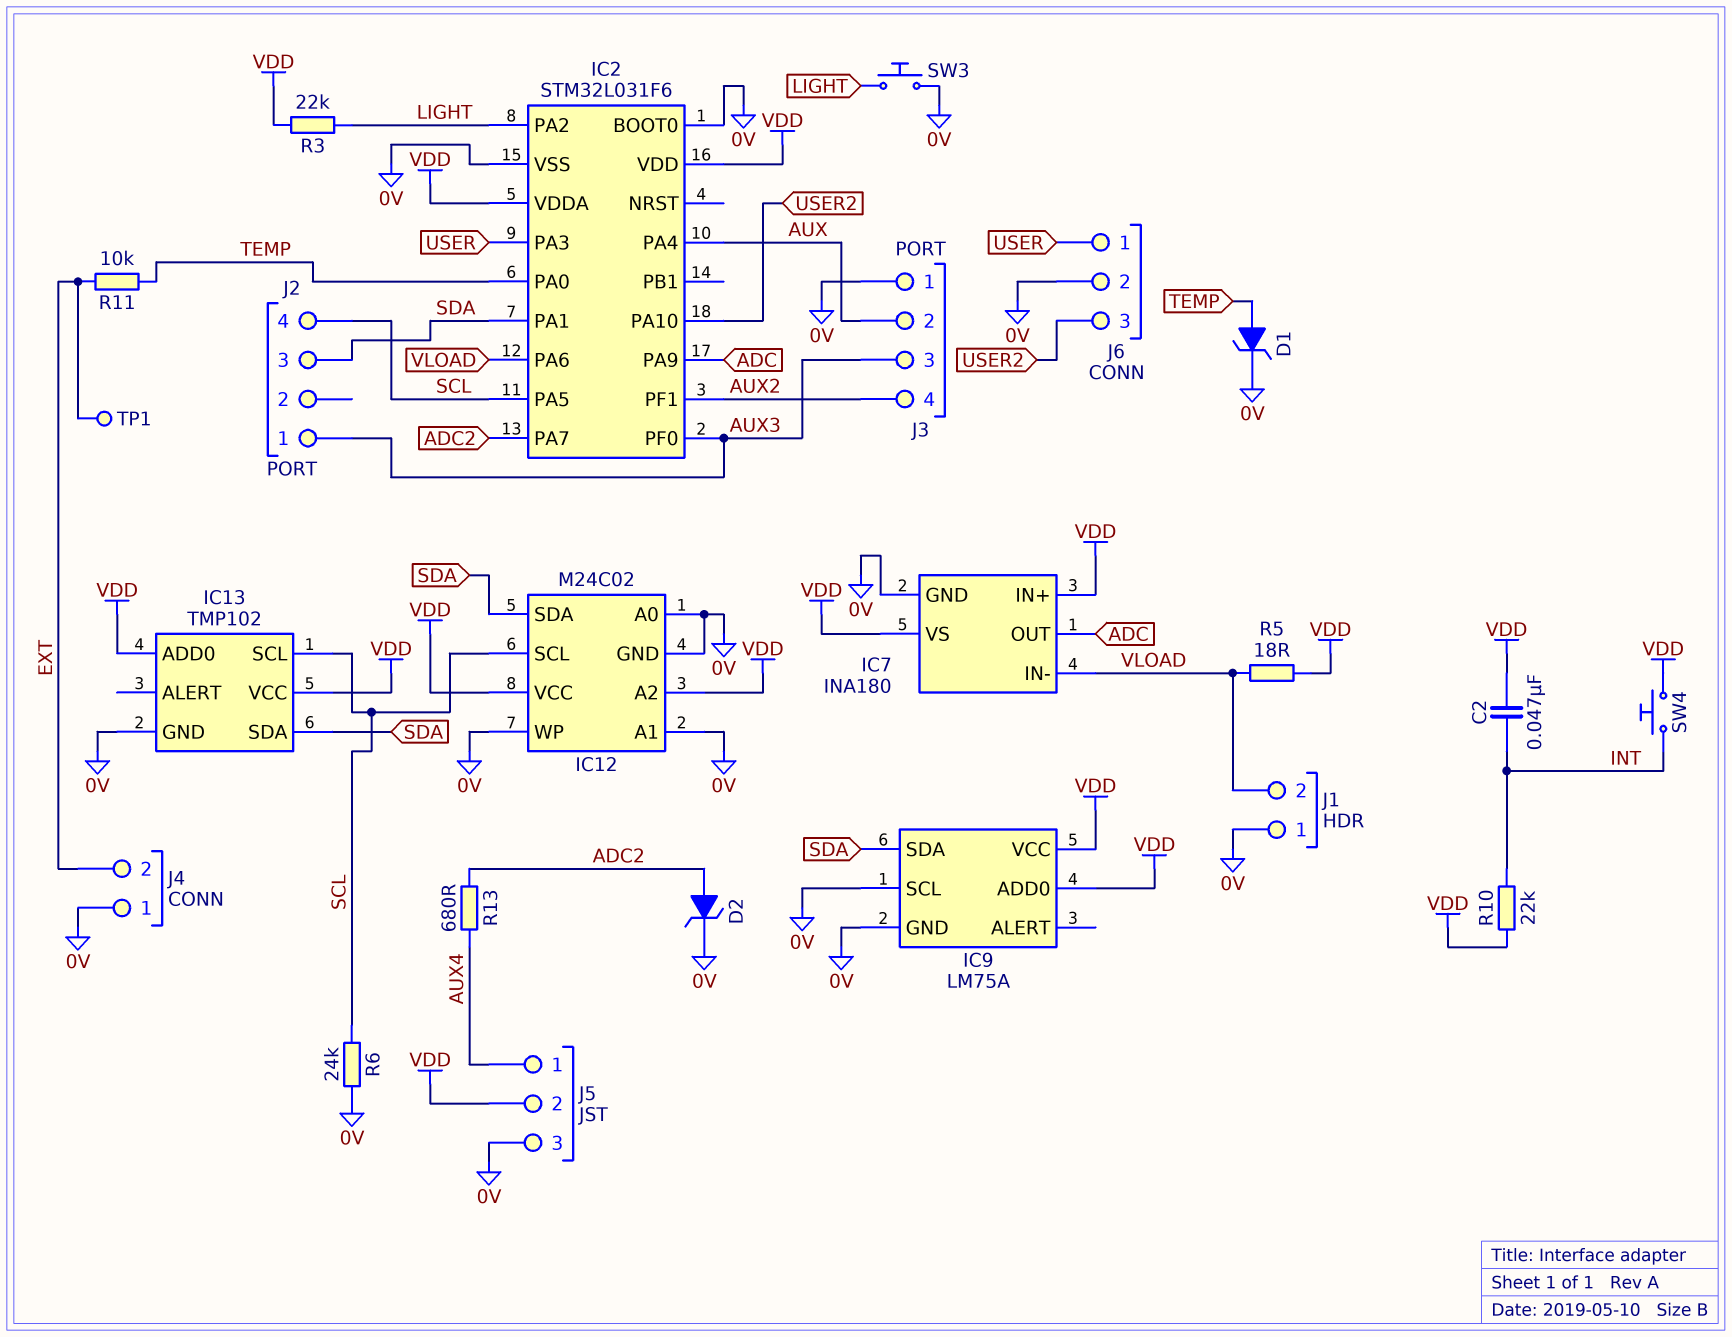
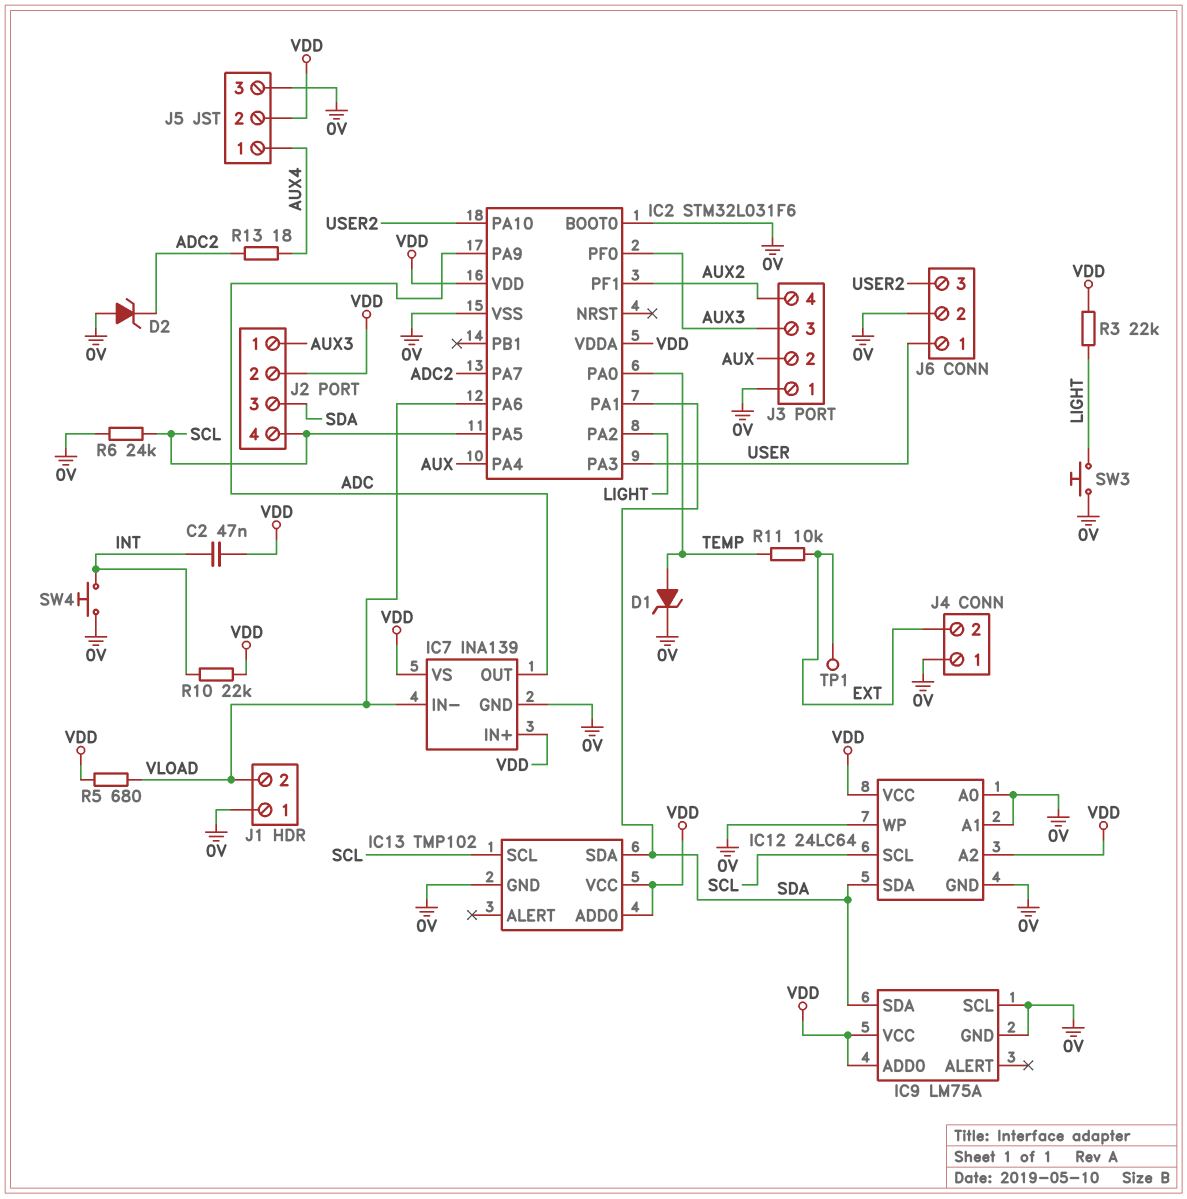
D2: zener (A ADC2, K 0V) -> zener (A 0V, K ADC2)
IC7: INA180 -> INA139
IC12: M24C02 -> 24LC64
J2 pin 2: none -> VDD
R5: 18 (VDD, VLOAD) -> 680 (VDD, VLOAD)
R13: 680 (ADC2, AUX4) -> 18 (ADC2, AUX4)
SW4: button (INT, VDD) -> button (0V, INT)

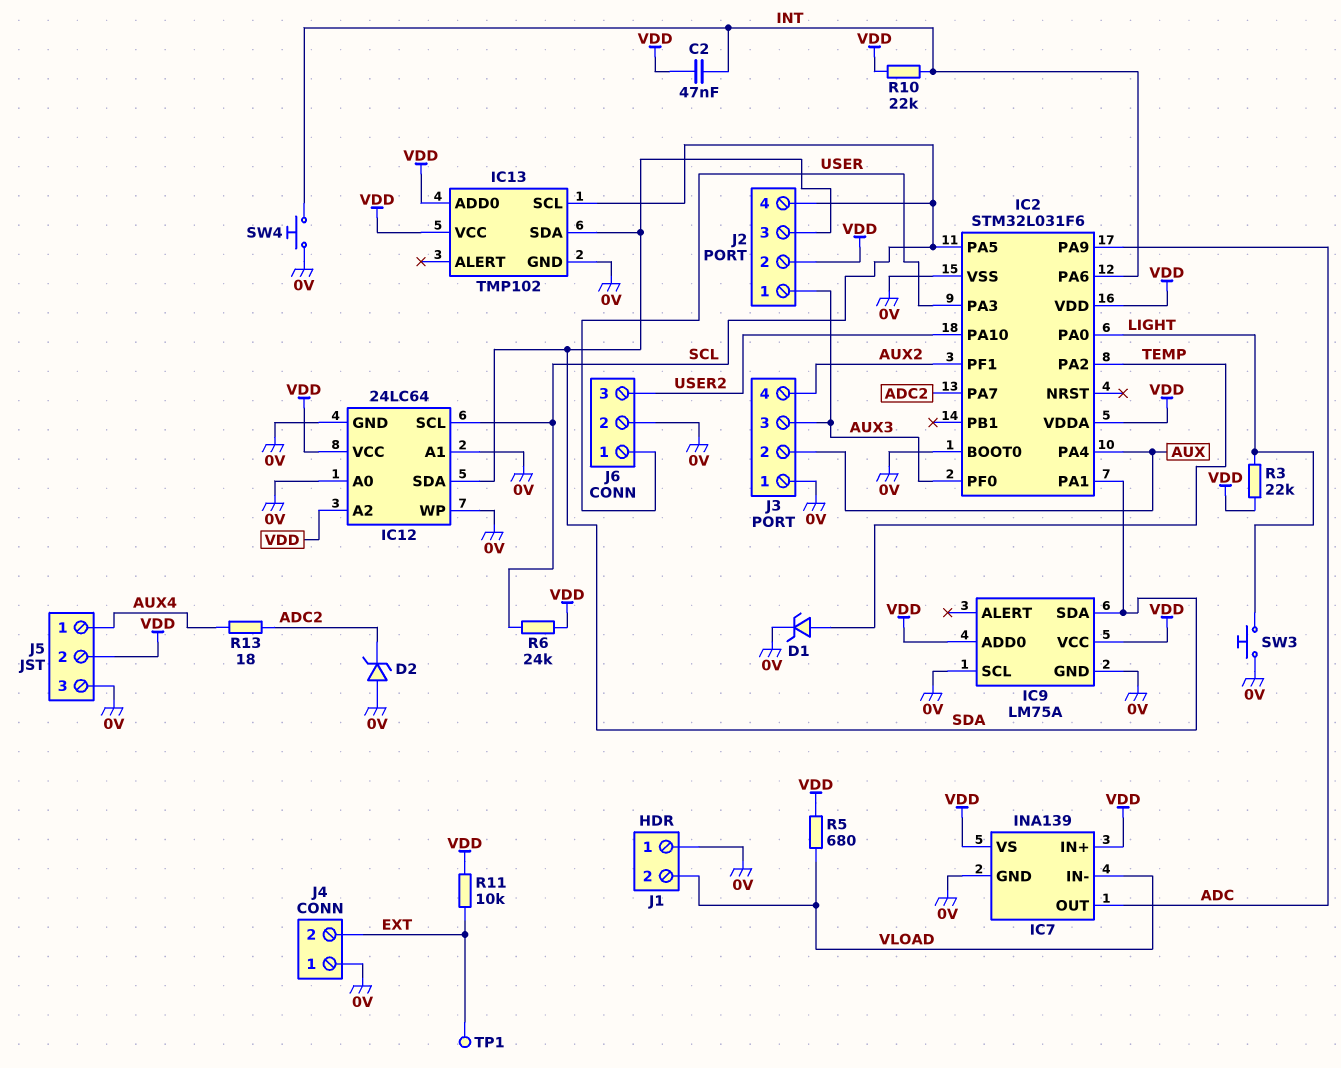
IC2 pin PA0: TEMP -> LIGHT
IC2 pin PA2: LIGHT -> TEMP
IC2 pin PA6: VLOAD -> INT
R6: 24k (0V, SCL) -> 24k (SCL, VDD)
R11: 10k (EXT, TEMP) -> 10k (EXT, VDD)

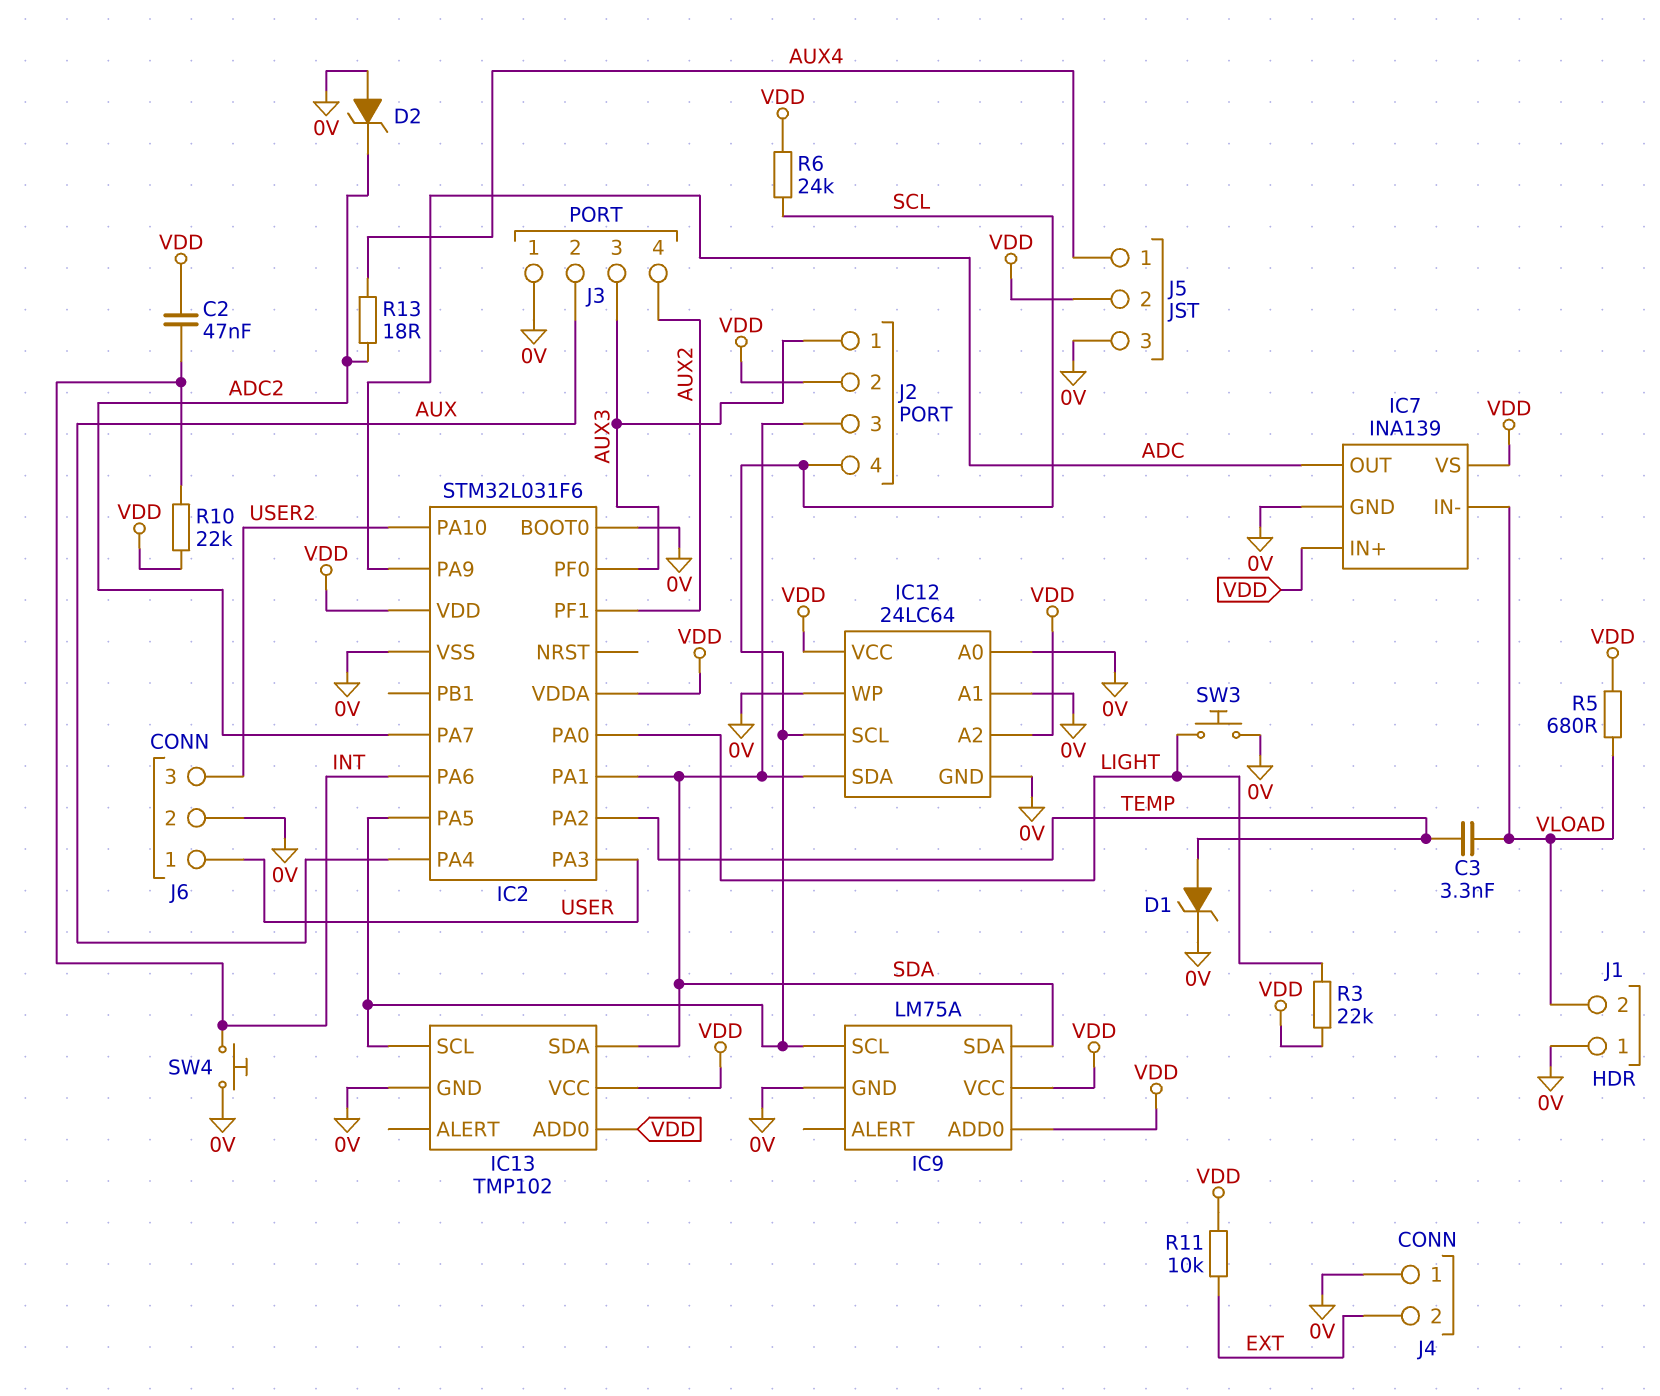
C3: none -> 3.3nF (TEMP, VLOAD)
IC9 pin SCL: 0V -> SCL
TP1: test point (EXT) -> none

